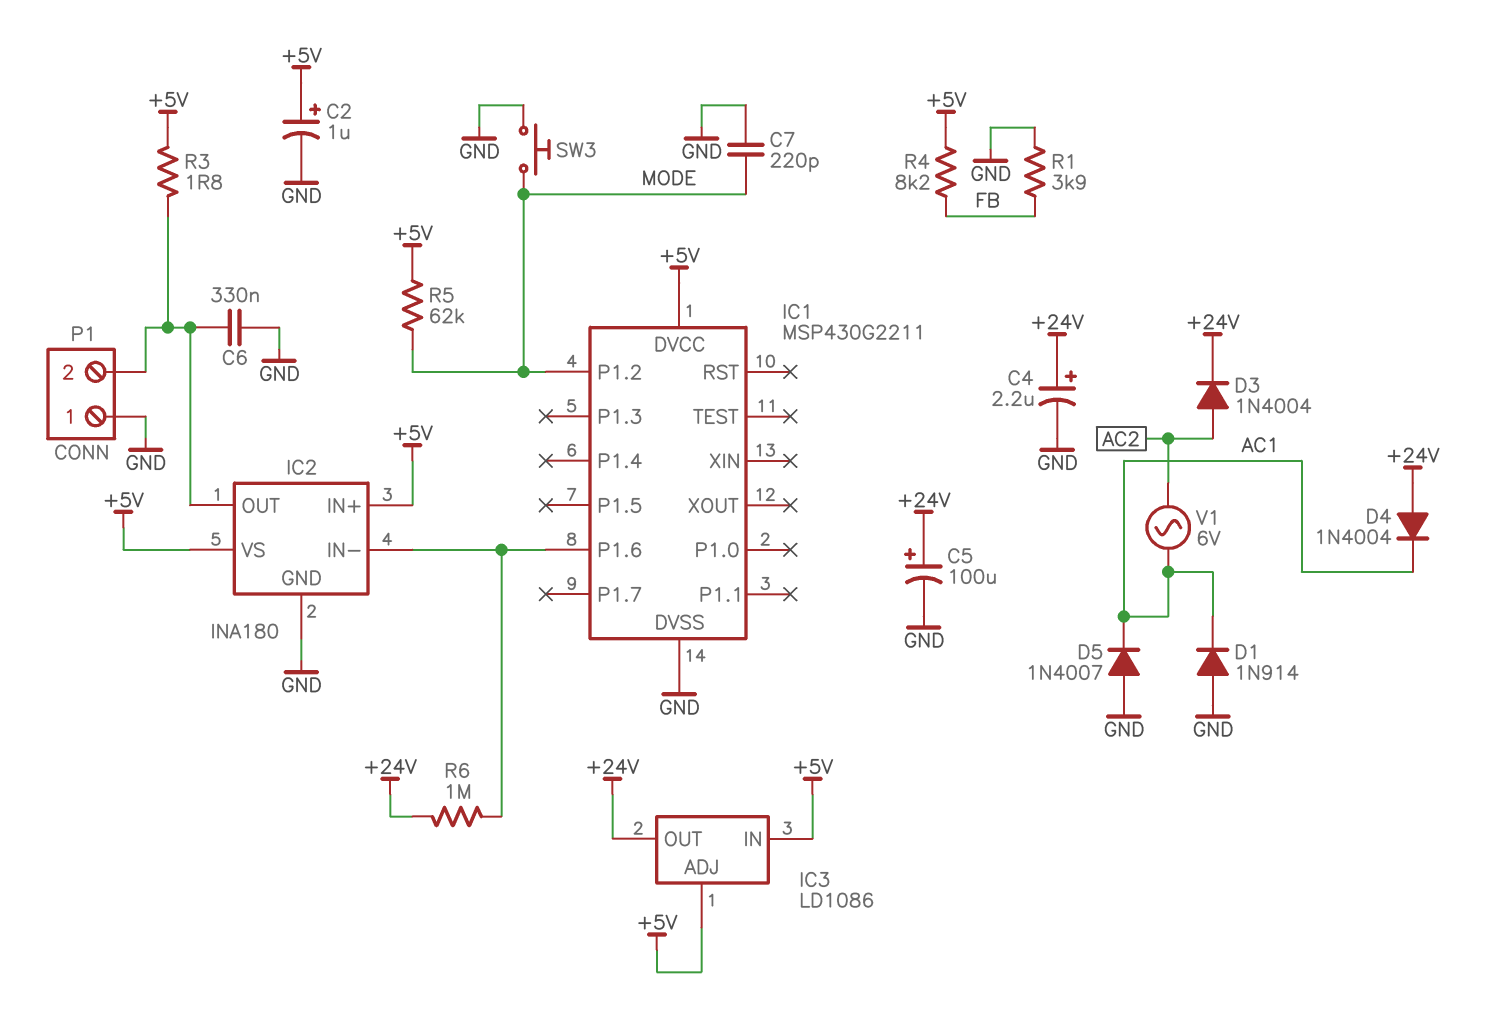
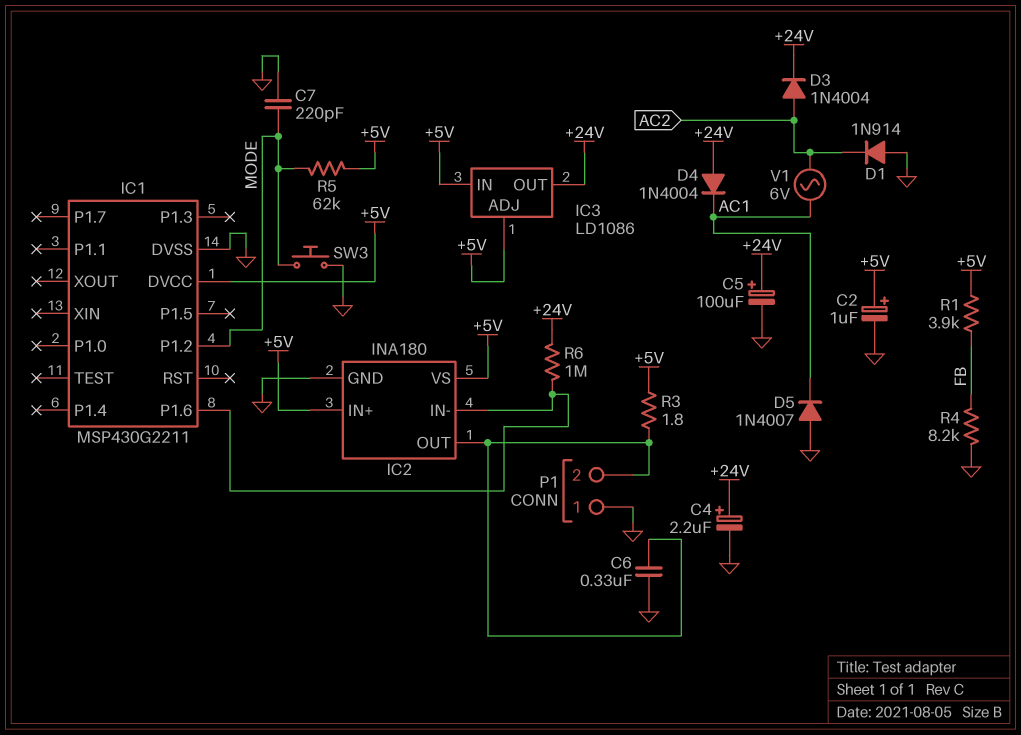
D1: diode 1N914 (A GND, K AC1) -> diode 1N914 (A GND, K AC2)
R1: 3.9k (FB, GND) -> 3.9k (+5V, FB)
R4: 8.2k (+5V, FB) -> 8.2k (FB, GND)

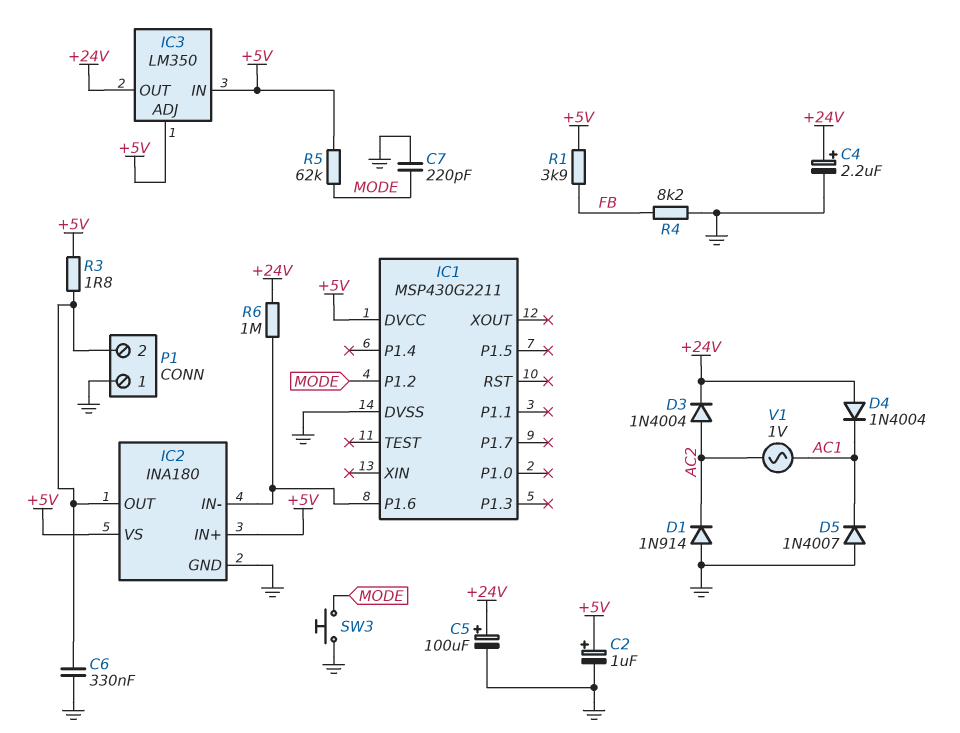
IC3: LD1086 -> LM350
V1: AC 6V (AC1, AC2) -> AC 1V (AC1, AC2)

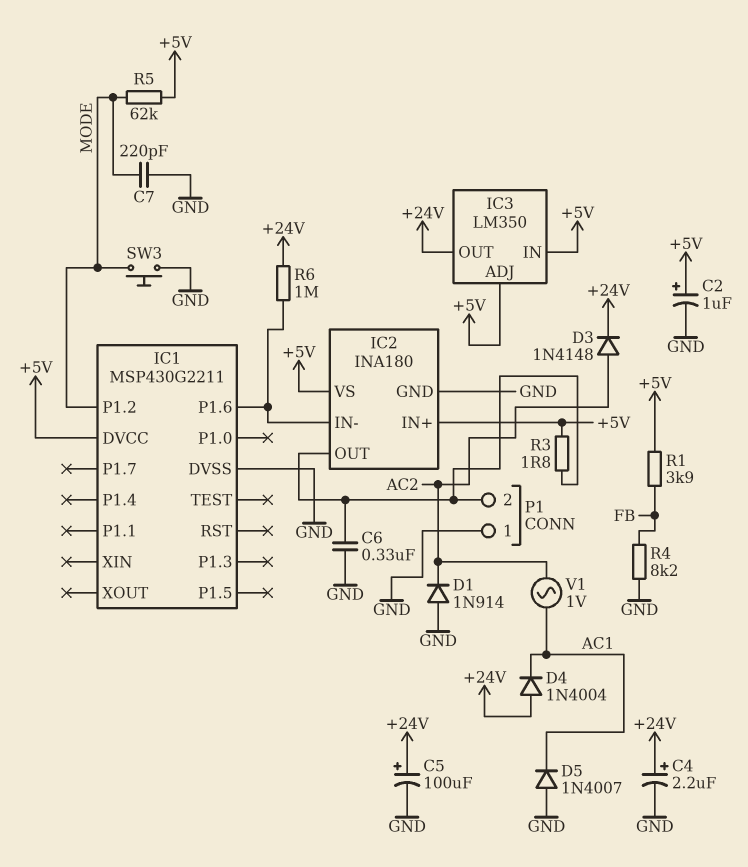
D3: diode 1N4004 (A AC2, K +24V) -> diode 1N4148 (A AC2, K +24V)

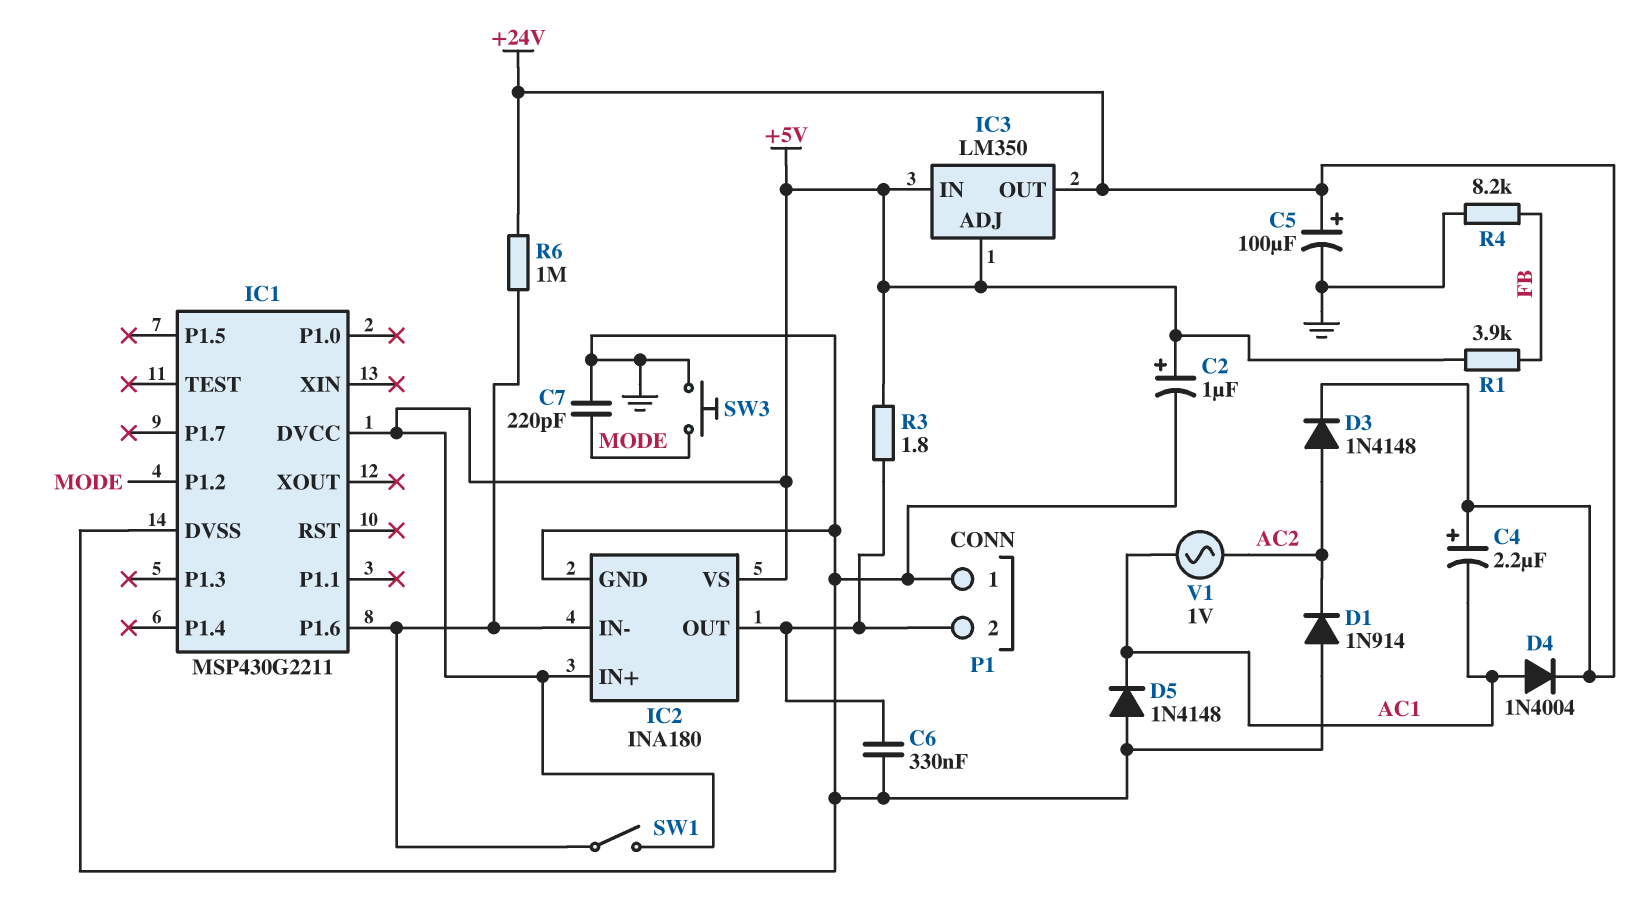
C4: 2.2uF (plus +24V, minus GND) -> 2.2uF (plus +24V, minus AC1)
D4: diode 1N4004 (A +24V, K AC1) -> diode 1N4004 (A AC1, K +24V)
D5: diode 1N4007 (A GND, K AC1) -> diode 1N4148 (A GND, K AC1)
R5: 62k (+5V, MODE) -> none
SW1: none -> switch (+5V, IC1/P1.6)

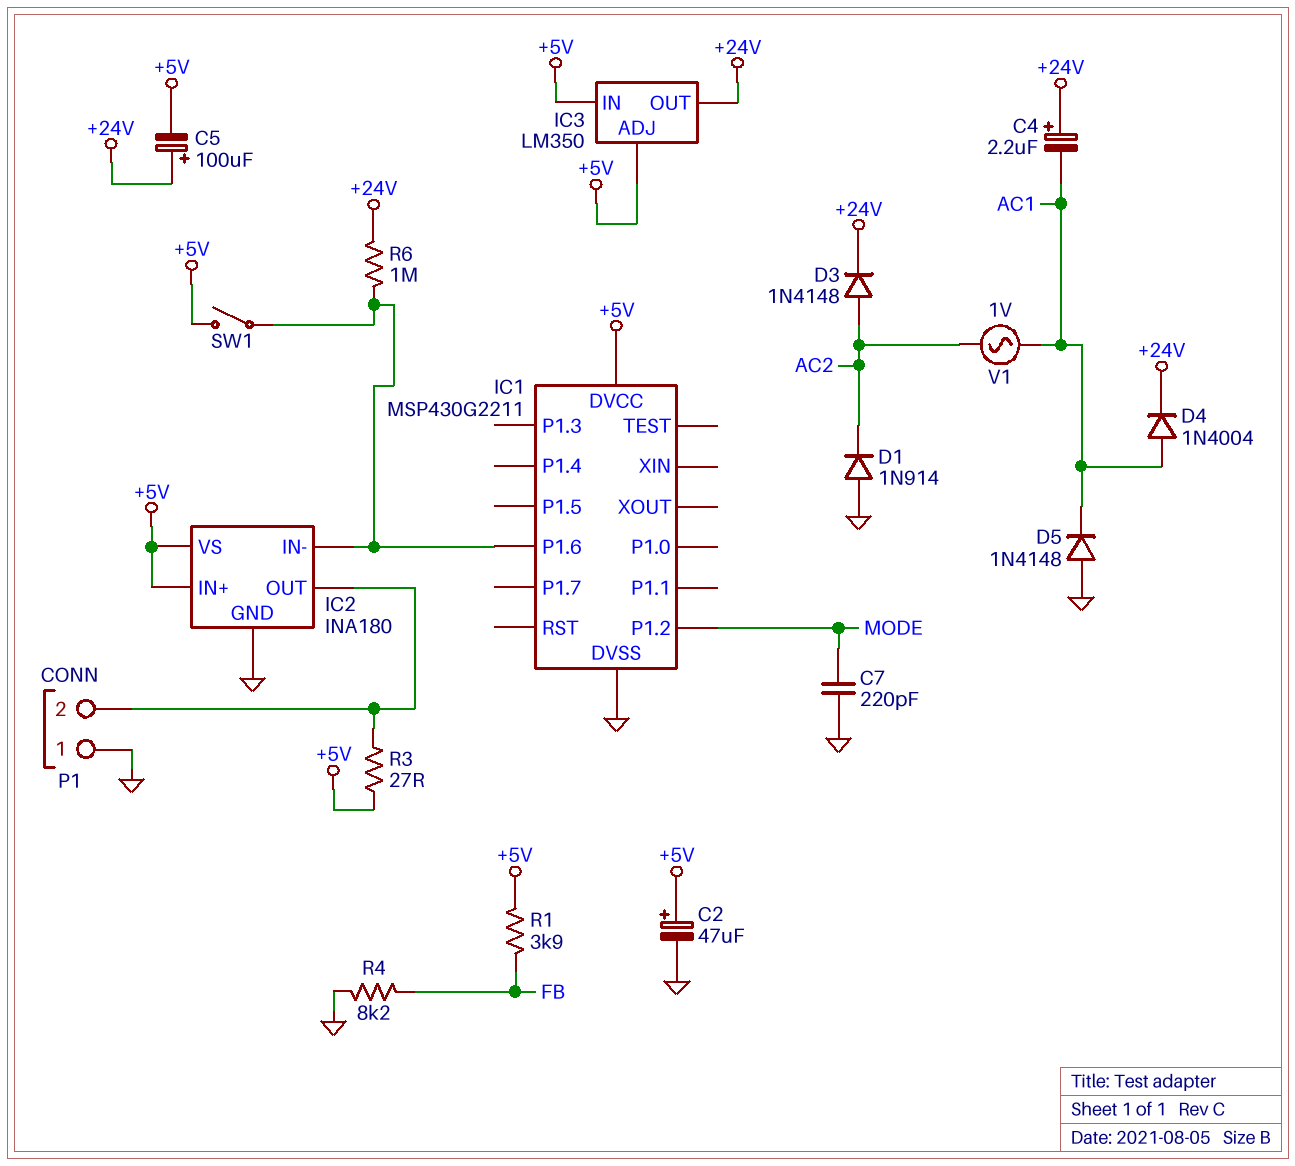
C2: 1uF (plus +5V, minus GND) -> 47uF (plus +5V, minus GND)
C5: 100uF (plus +24V, minus GND) -> 100uF (plus +24V, minus +5V)
C6: 330nF (GND, IC2/OUT) -> none
R3: 1.8 (+5V, IC2/OUT) -> 27 (+5V, IC2/OUT)
SW3: button (GND, MODE) -> none

